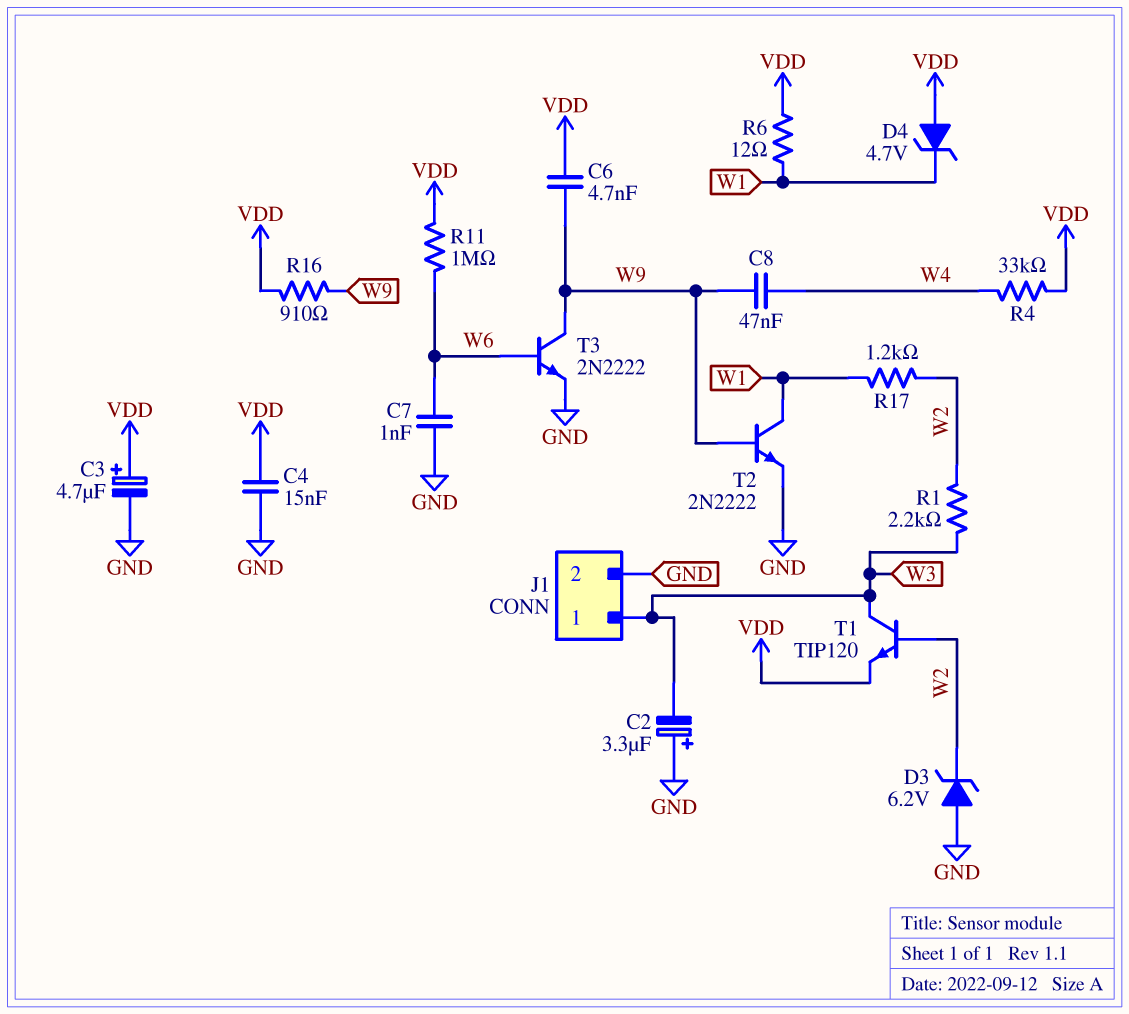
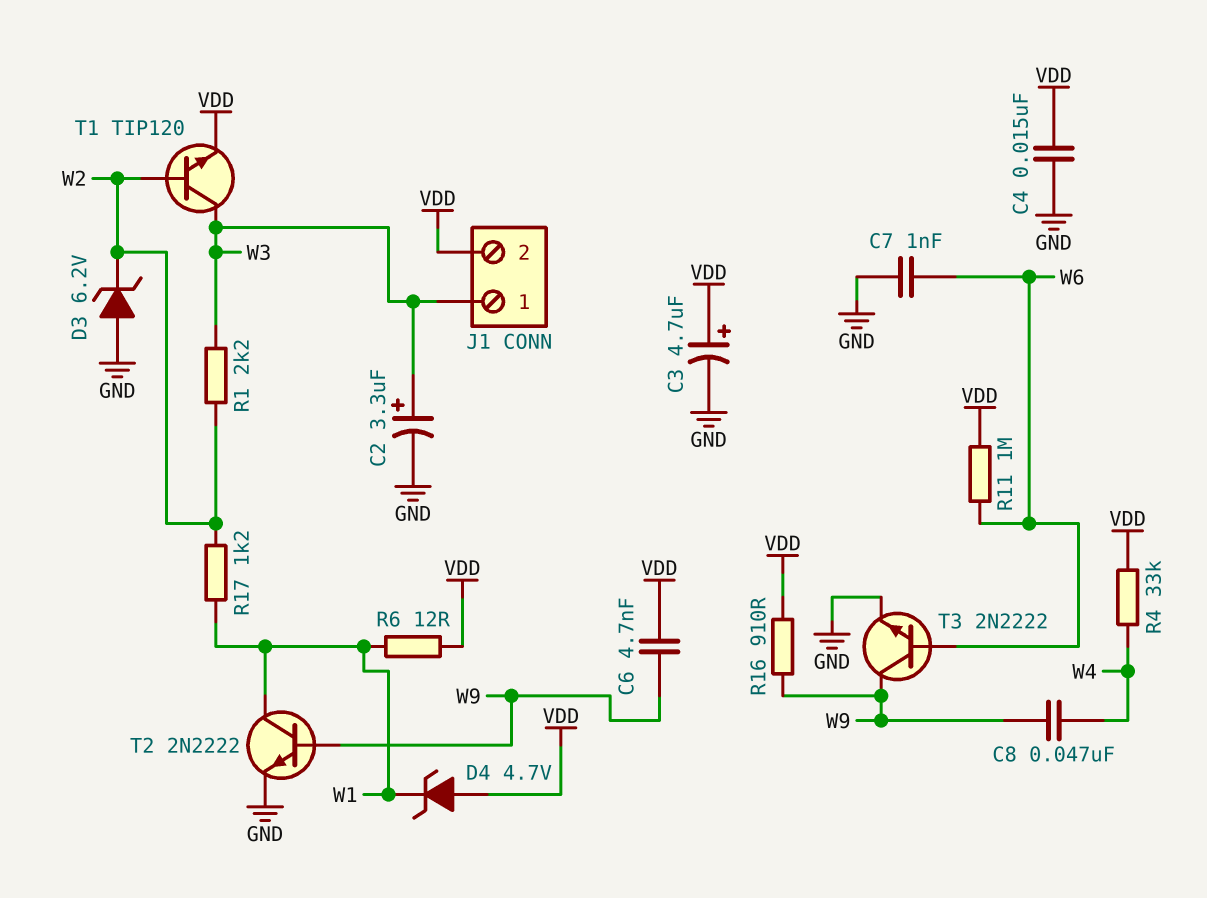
C2: 3.3uF (plus GND, minus W3) -> 3.3uF (plus W3, minus GND)
J1 pin 2: GND -> VDD

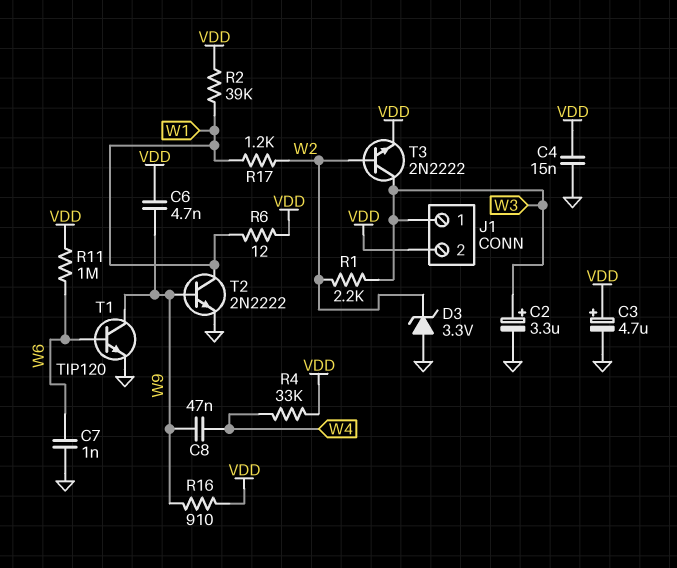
D3: zener 6.2V (A GND, K W2) -> zener 3.3V (A GND, K W2)
D4: zener 4.7V (A VDD, K W1) -> none
R2: none -> 39k (VDD, W1)
T1: NPN TIP120 (B W2, C W3, E VDD) -> NPN TIP120 (B W6, C W9, E GND)
T3: NPN 2N2222 (B W6, C W9, E GND) -> NPN 2N2222 (B W2, C W3, E VDD)

